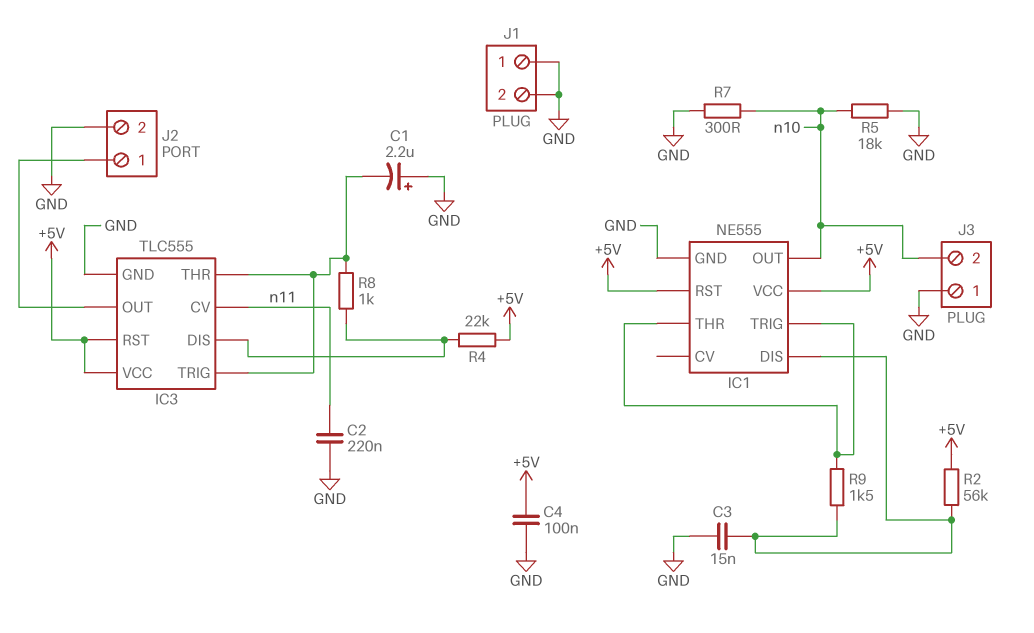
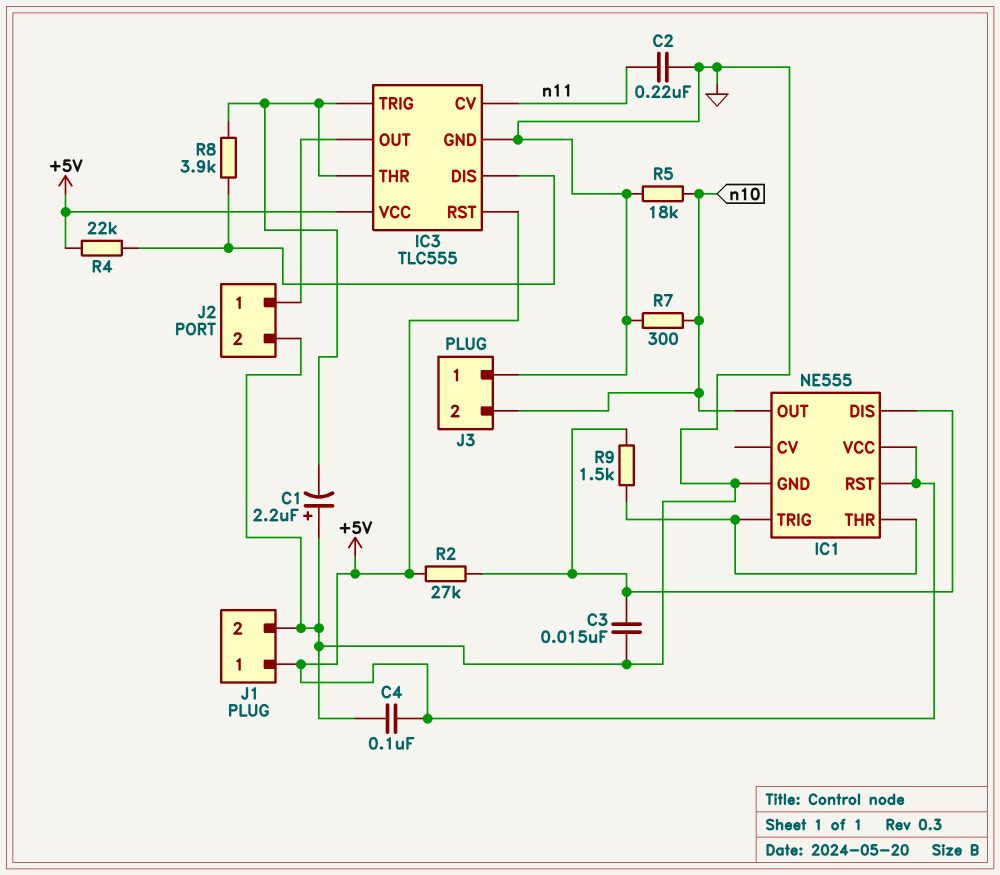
J1 pin 1: GND -> +5V
R2: 56k (+5V, IC1/DIS) -> 27k (+5V, IC1/DIS)
R8: 1k (IC3/DIS, IC3/THR) -> 3.9k (IC3/DIS, IC3/THR)

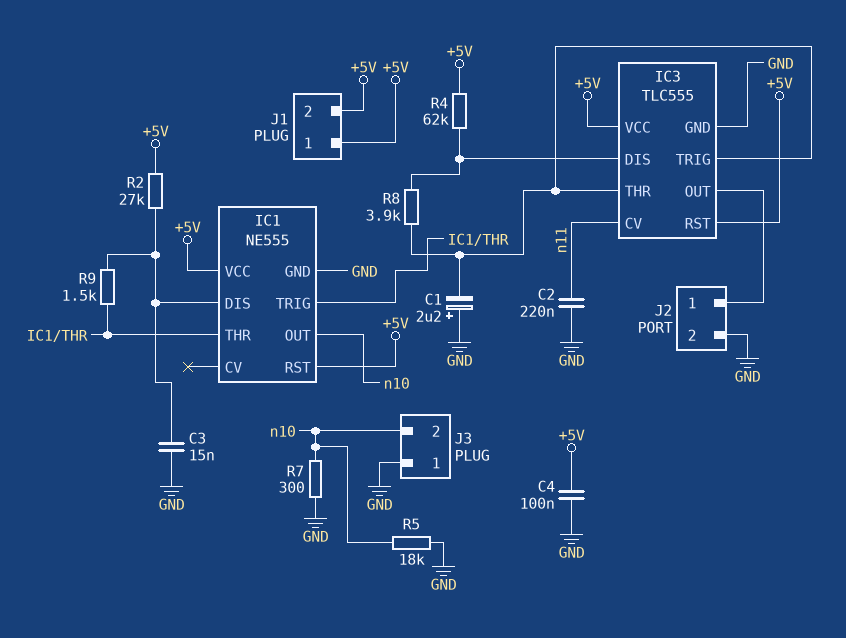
J1 pin 2: GND -> +5V
R4: 22k (+5V, IC3/DIS) -> 62k (+5V, IC3/DIS)

